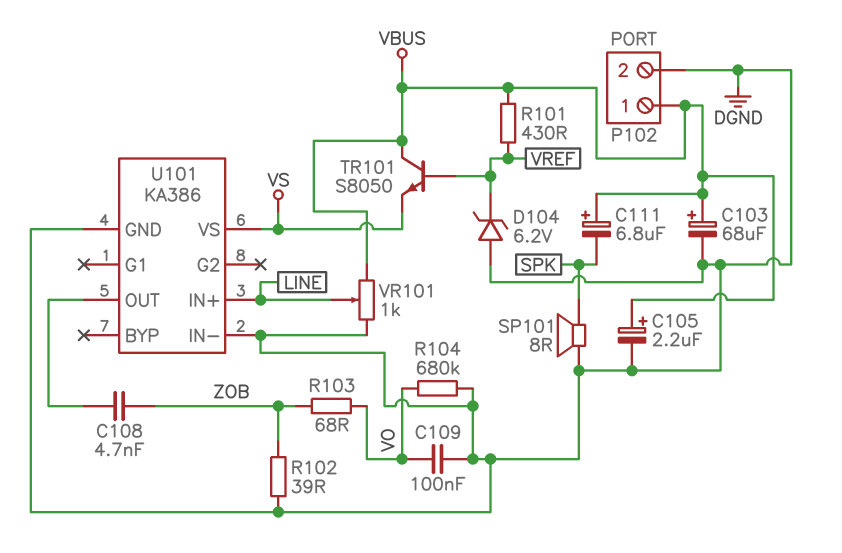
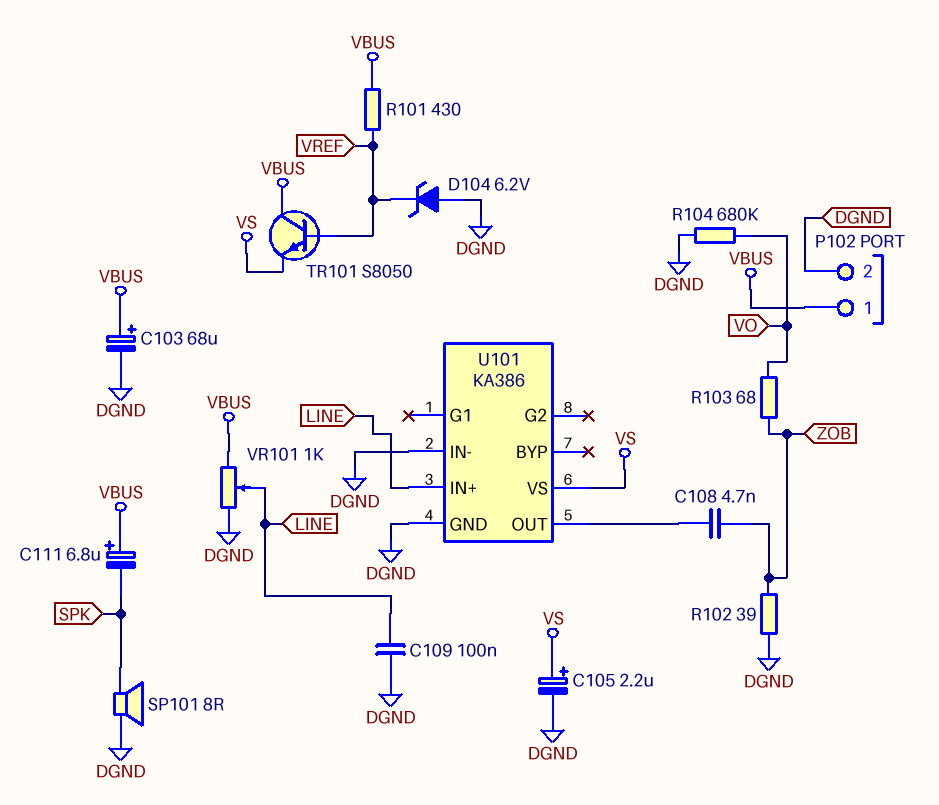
C105: 2.2uF (plus VBUS, minus DGND) -> 2.2uF (plus VS, minus DGND)
C109: 100nF (DGND, VO) -> 100nF (DGND, LINE)

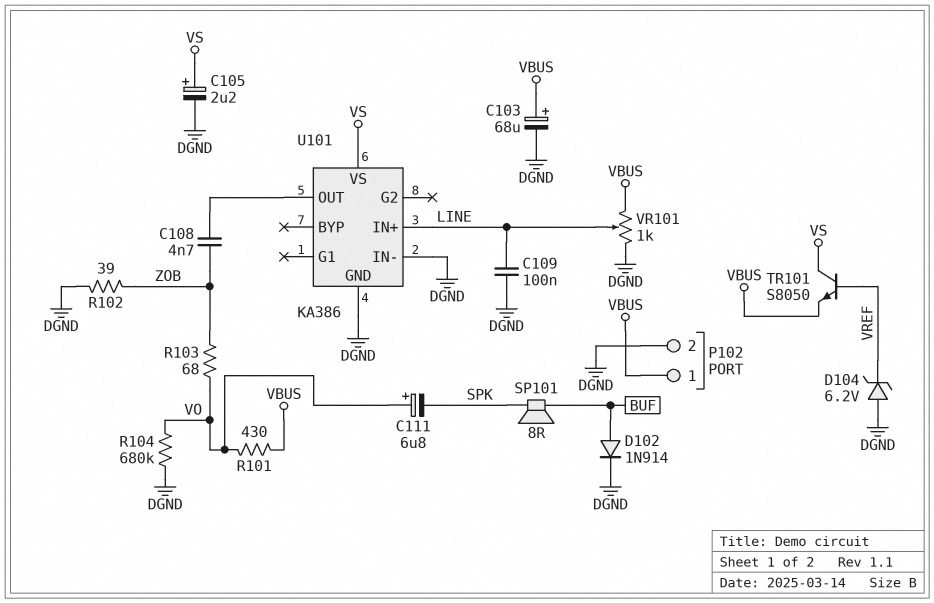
C111: 6.8uF (plus VBUS, minus SPK) -> 6.8uF (plus VO, minus SPK)
D102: none -> diode 1N914 (A BUF, K DGND)
R101: 430 (VBUS, VREF) -> 430 (VBUS, VO)
SP101: speaker 8R (DGND, SPK) -> speaker 8R (BUF, SPK)
TR101: NPN S8050 (B VREF, C VBUS, E VS) -> NPN S8050 (B VREF, C VS, E VBUS)

